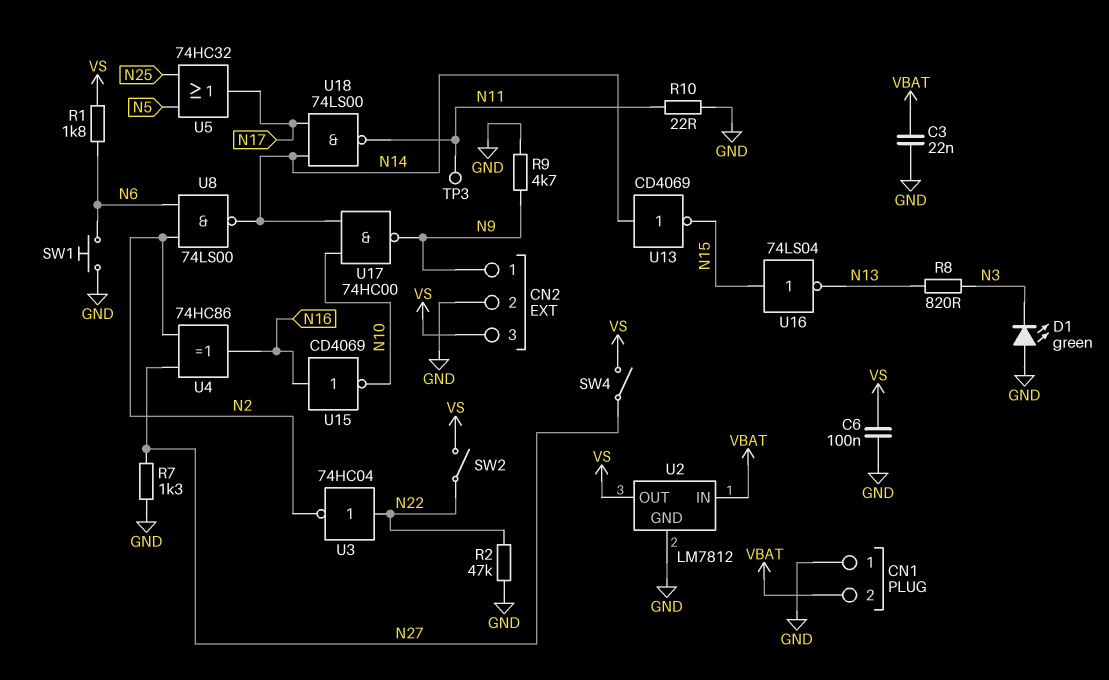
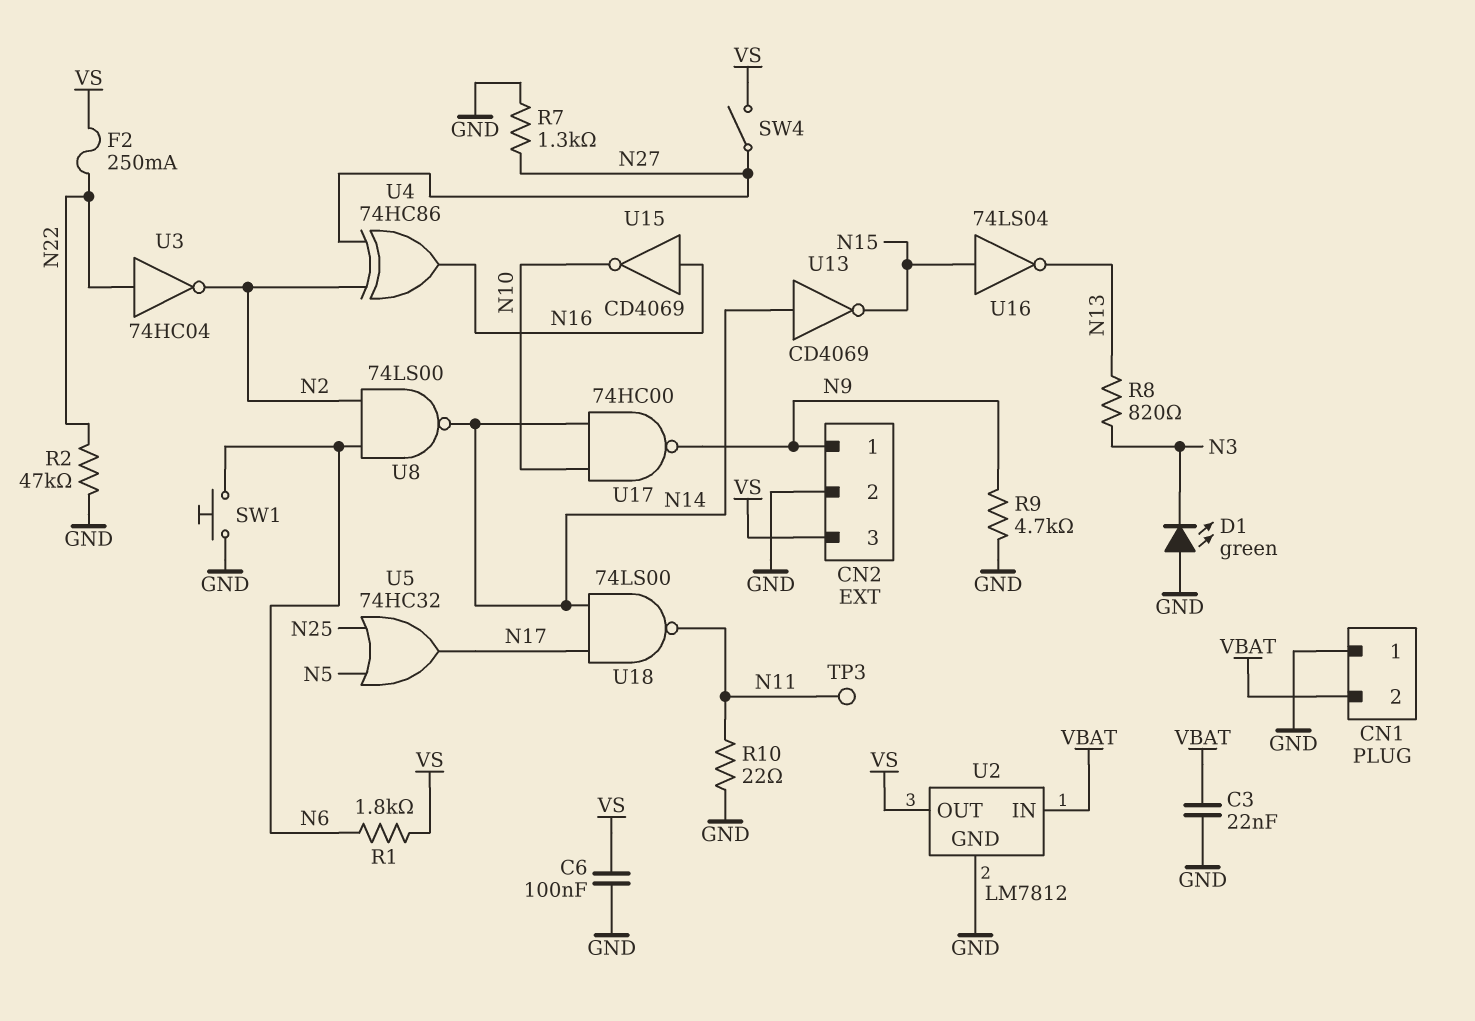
F2: none -> 250mA (N22, VS)
SW2: switch (N22, VS) -> none

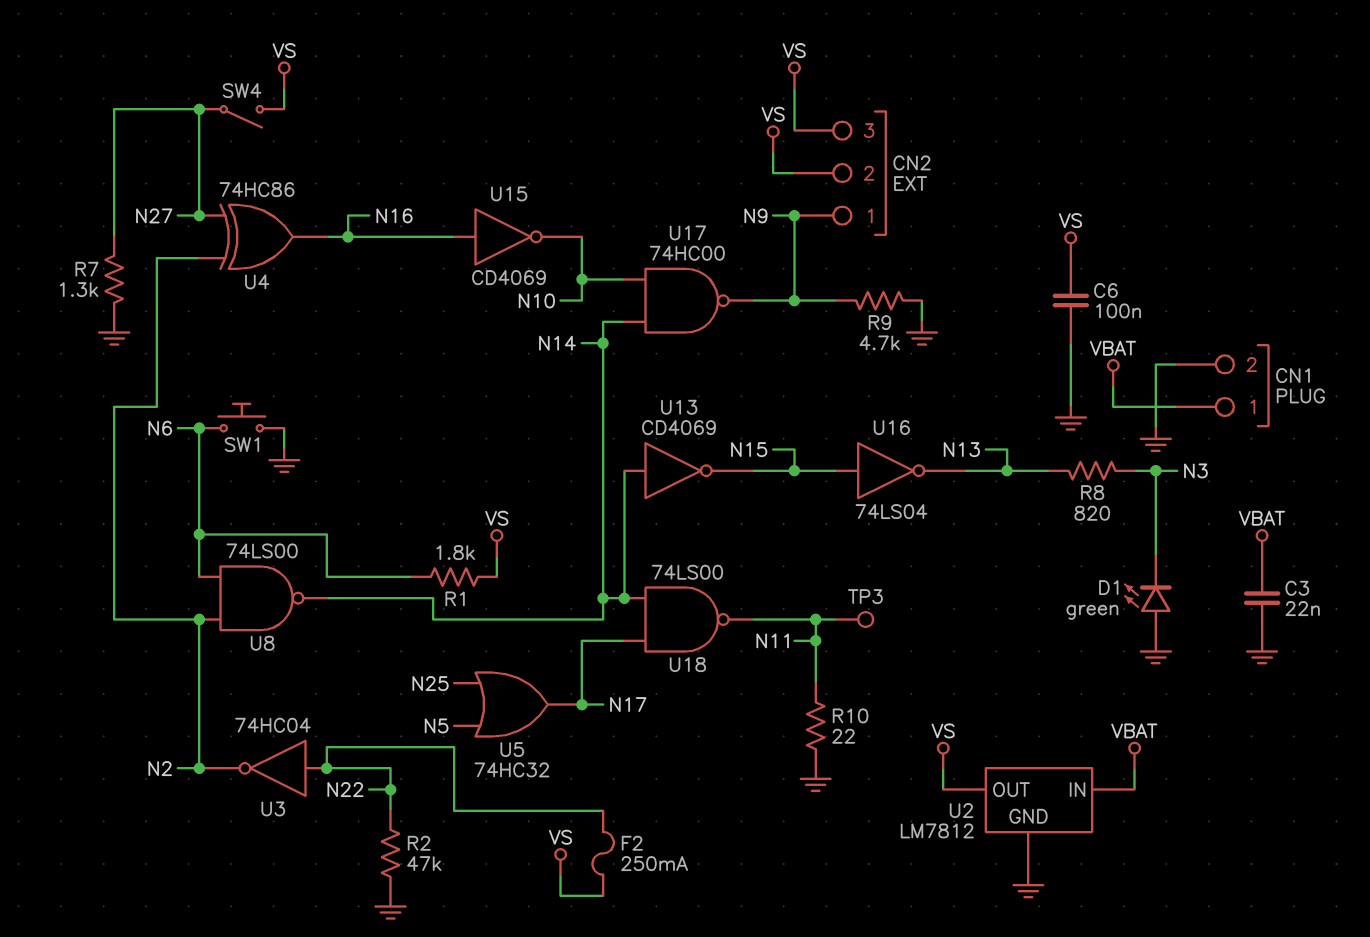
CN1 pin 1: GND -> VBAT
CN1 pin 2: VBAT -> GND
CN2 pin 2: GND -> VS

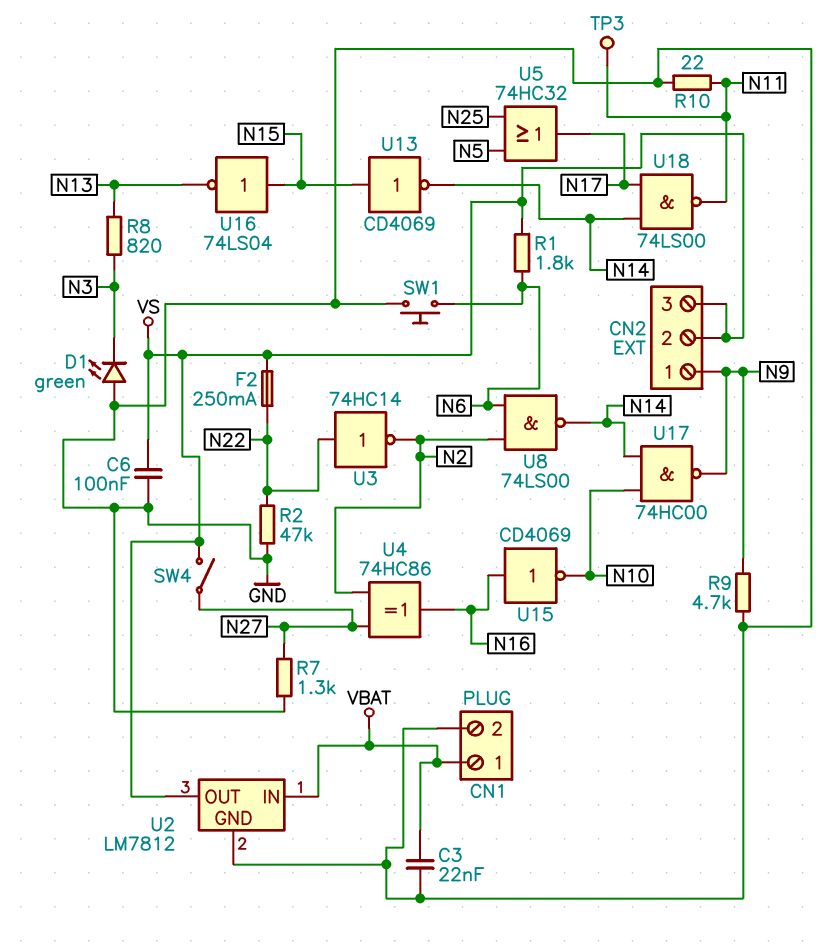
U3: NOT 74HC04 (in N22, out N2) -> NOT 74HC14 (in N22, out N2)
U13: NOT CD4069 (in N14, out N15) -> NOT CD4069 (in N15, out N14)

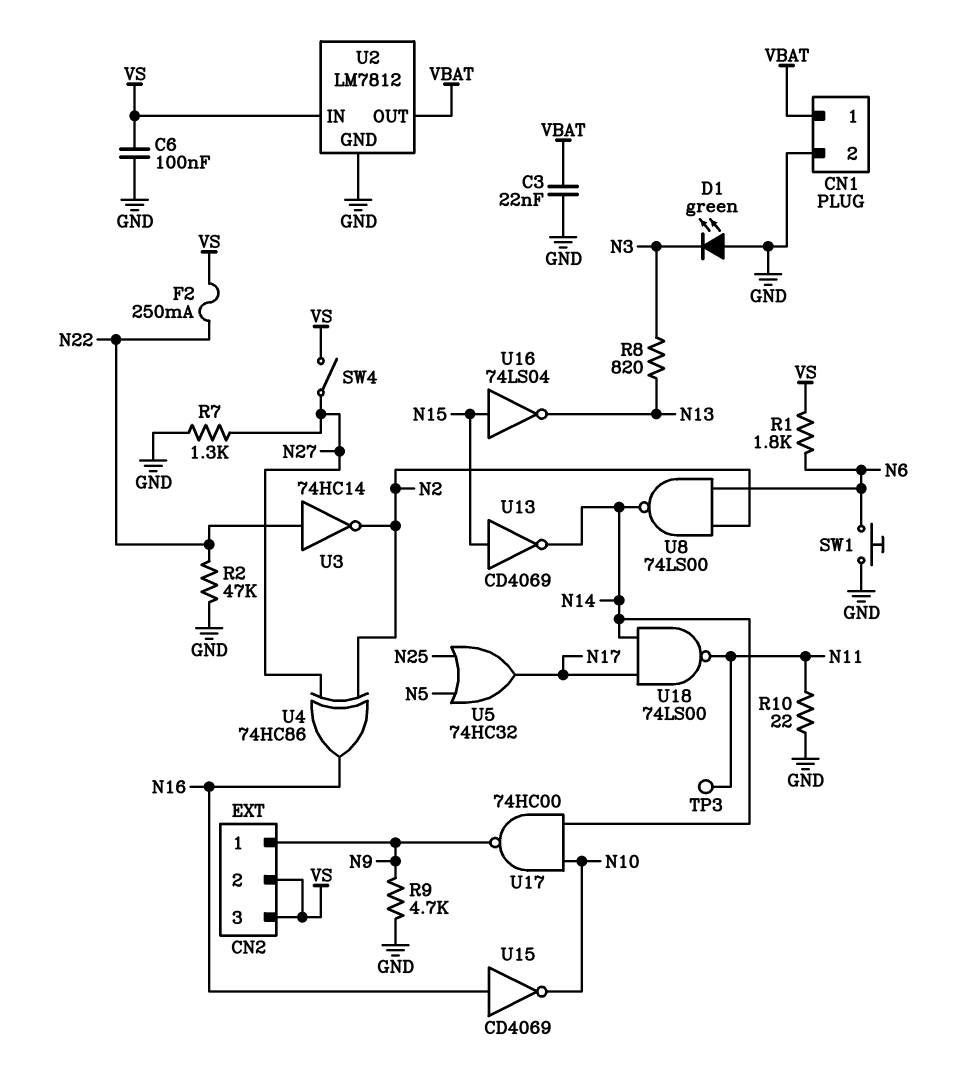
U2 pin IN: VBAT -> VS
U2 pin OUT: VS -> VBAT

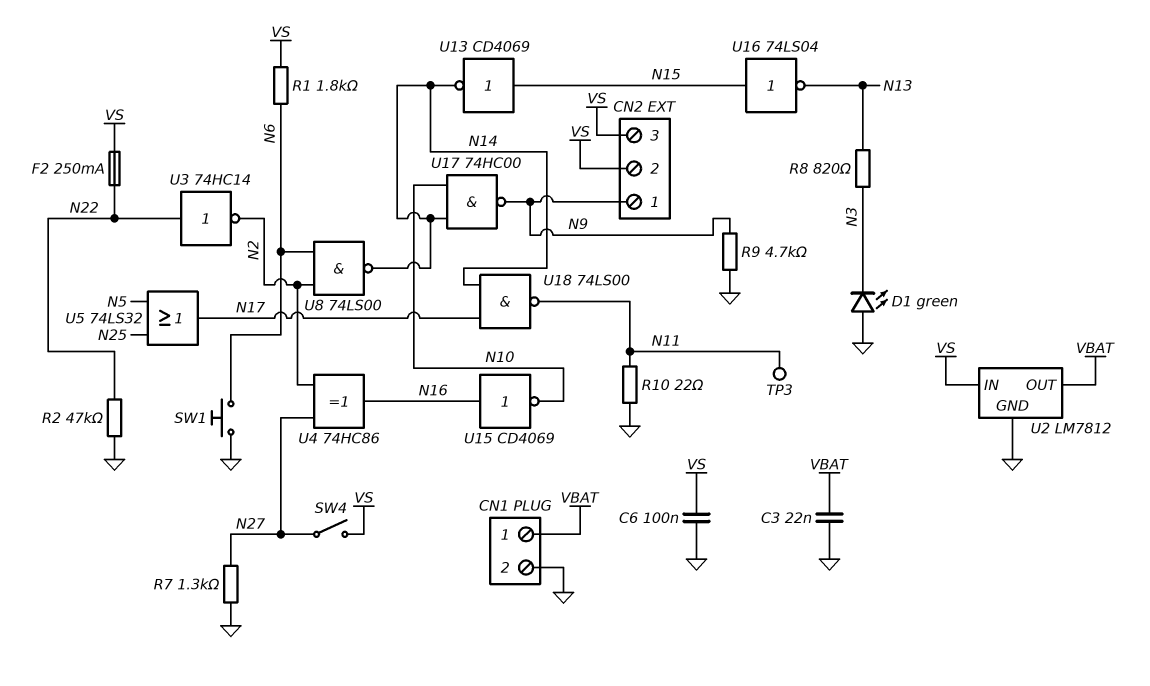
U5: OR 74HC32 (in N5, in N25, out N17) -> OR 74LS32 (in N5, in N25, out N17)

